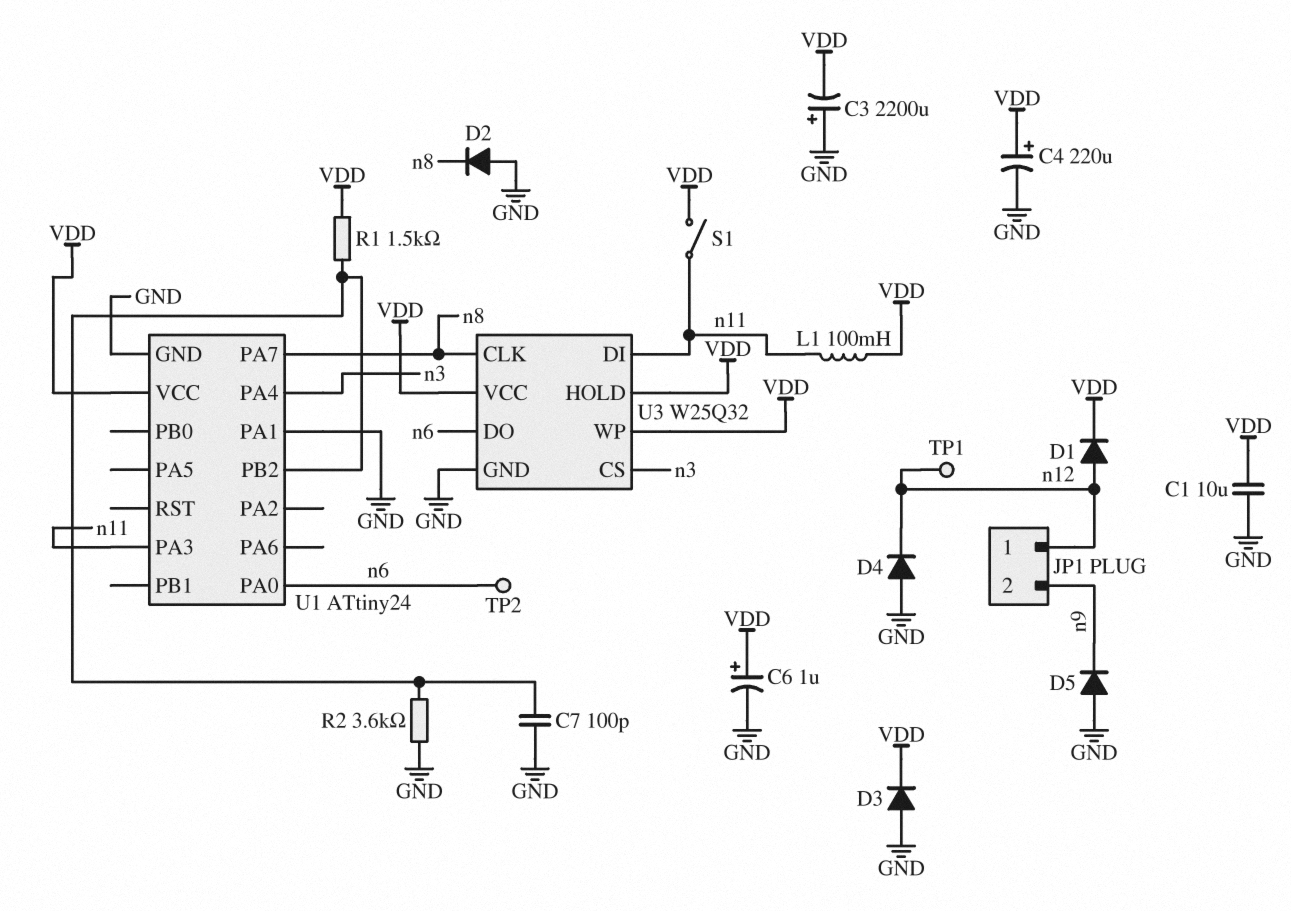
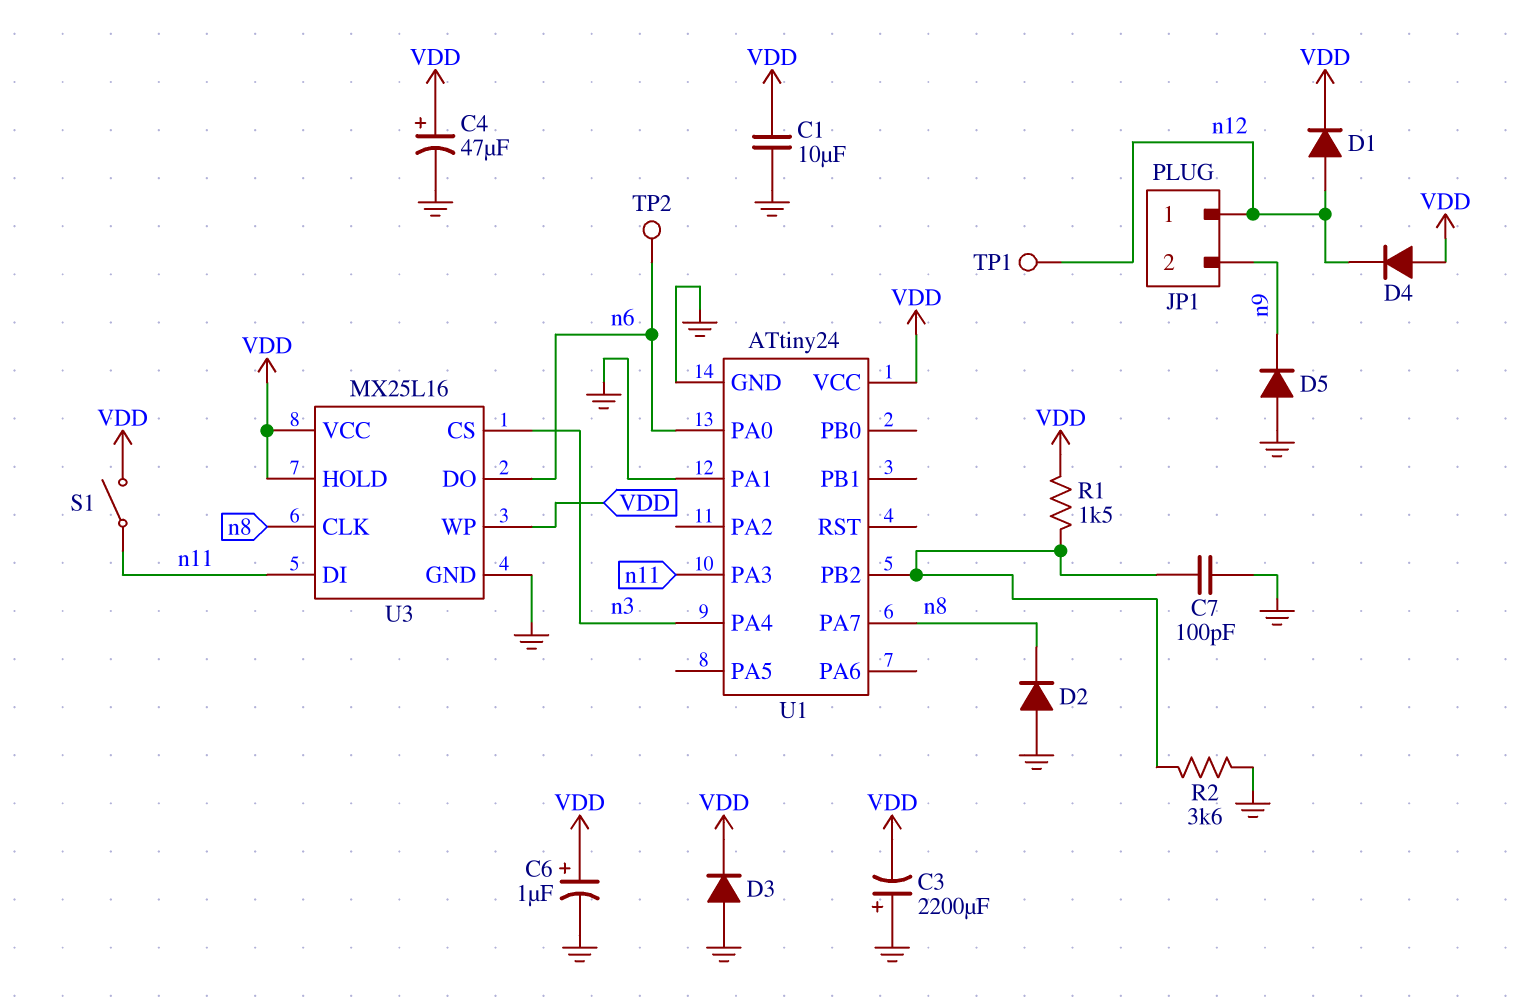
C4: 220uF (plus VDD, minus GND) -> 47uF (plus VDD, minus GND)
D4: diode (A GND, K n12) -> diode (A VDD, K n12)
L1: 100mH (VDD, n11) -> none
U3: W25Q32 -> MX25L16

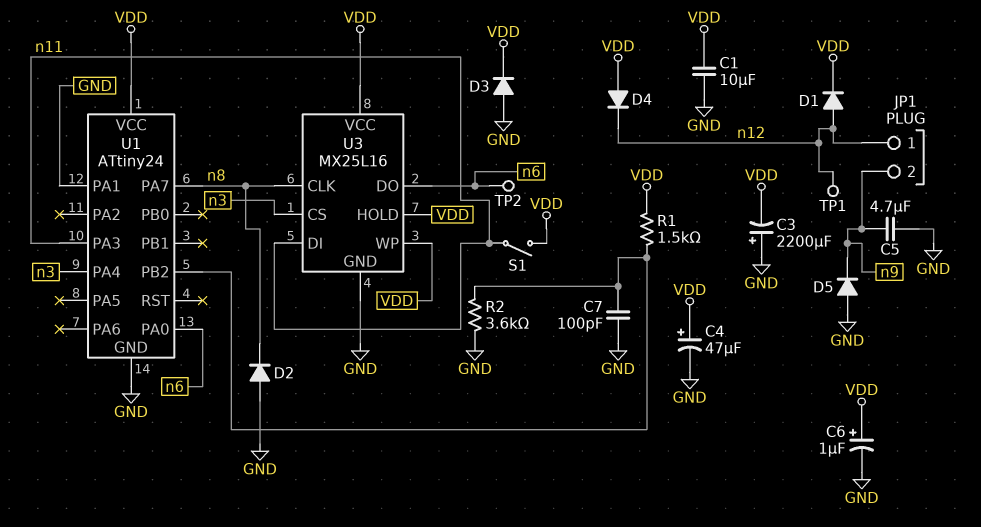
C5: none -> 4.7uF (GND, n9)

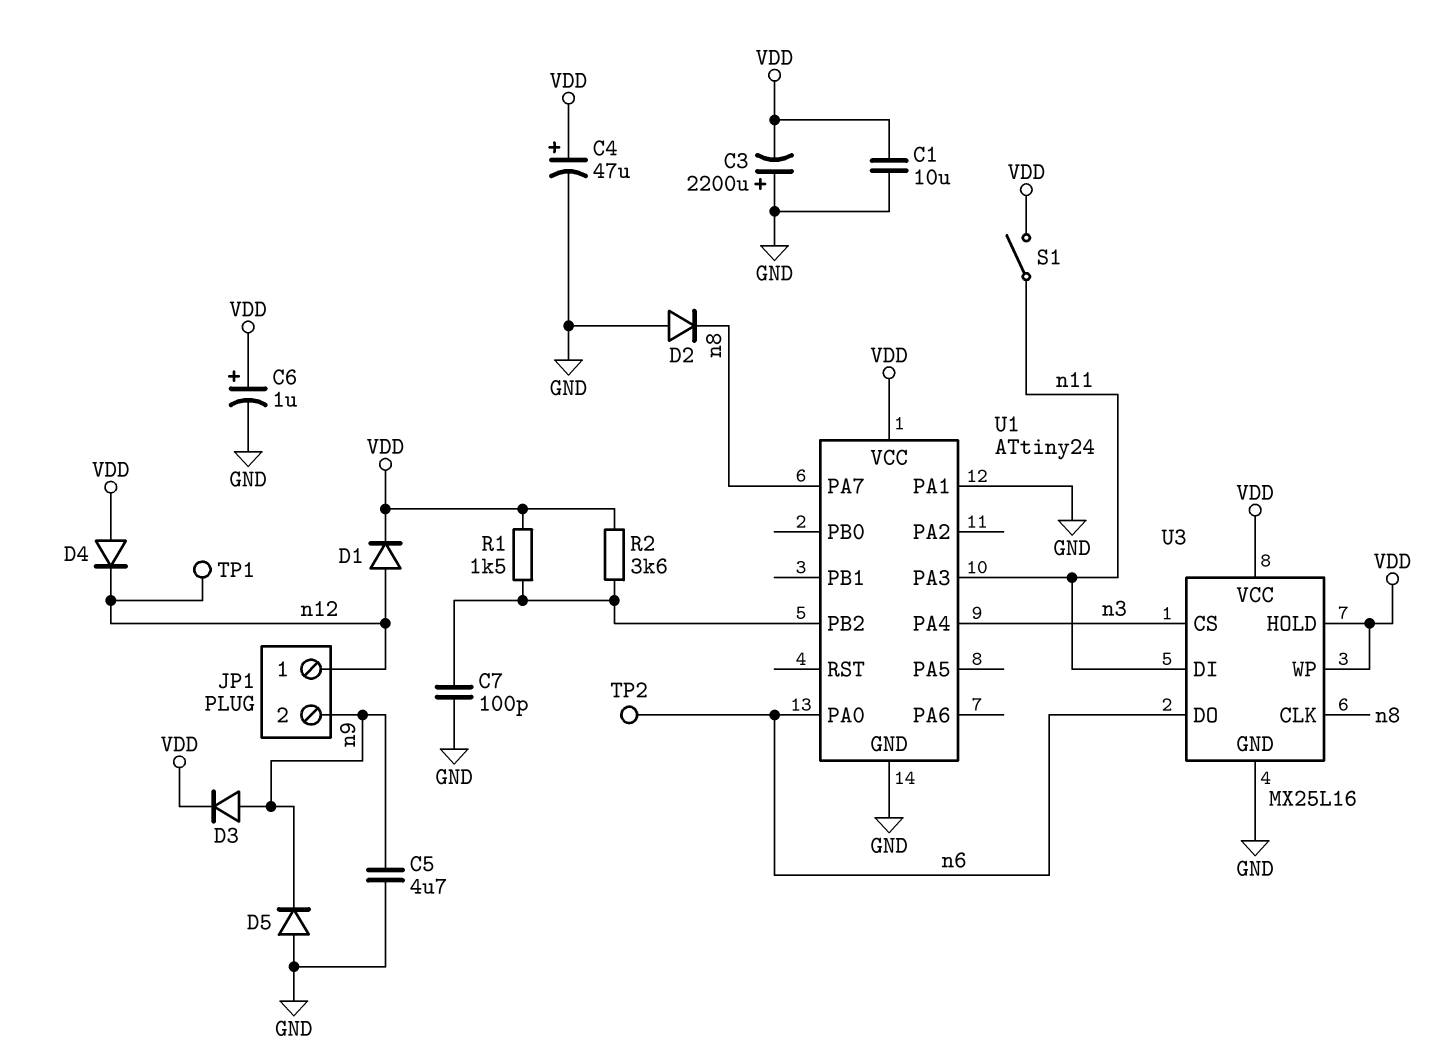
D3: diode (A GND, K VDD) -> diode (A n9, K VDD)
R2: 3.6k (GND, U1/PB2) -> 3.6k (U1/PB2, VDD)

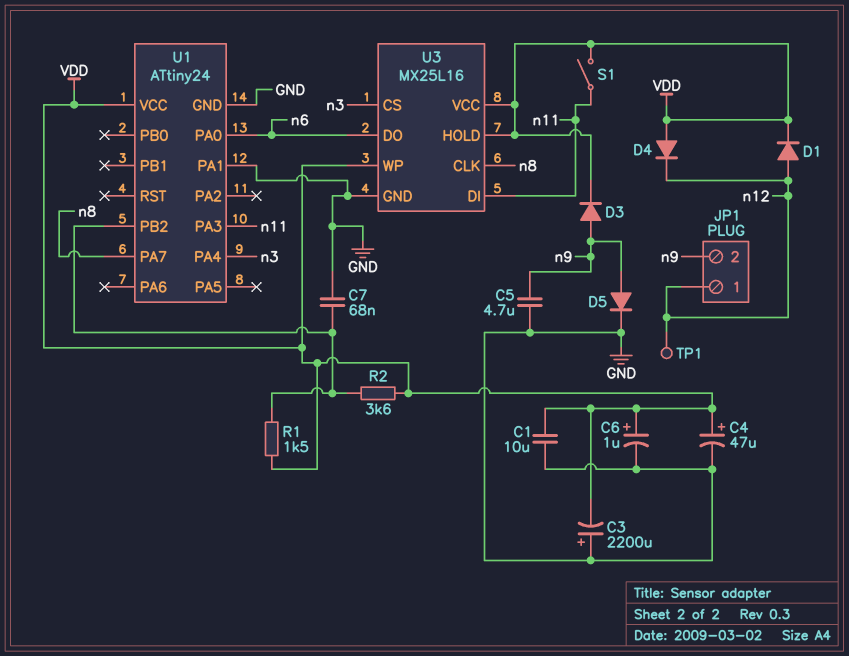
C7: 100pF (GND, U1/PB2) -> 68nF (GND, U1/PB2)
D2: diode (A GND, K n8) -> none
D5: diode (A GND, K n9) -> diode (A n9, K GND)
TP2: test point (n6) -> none

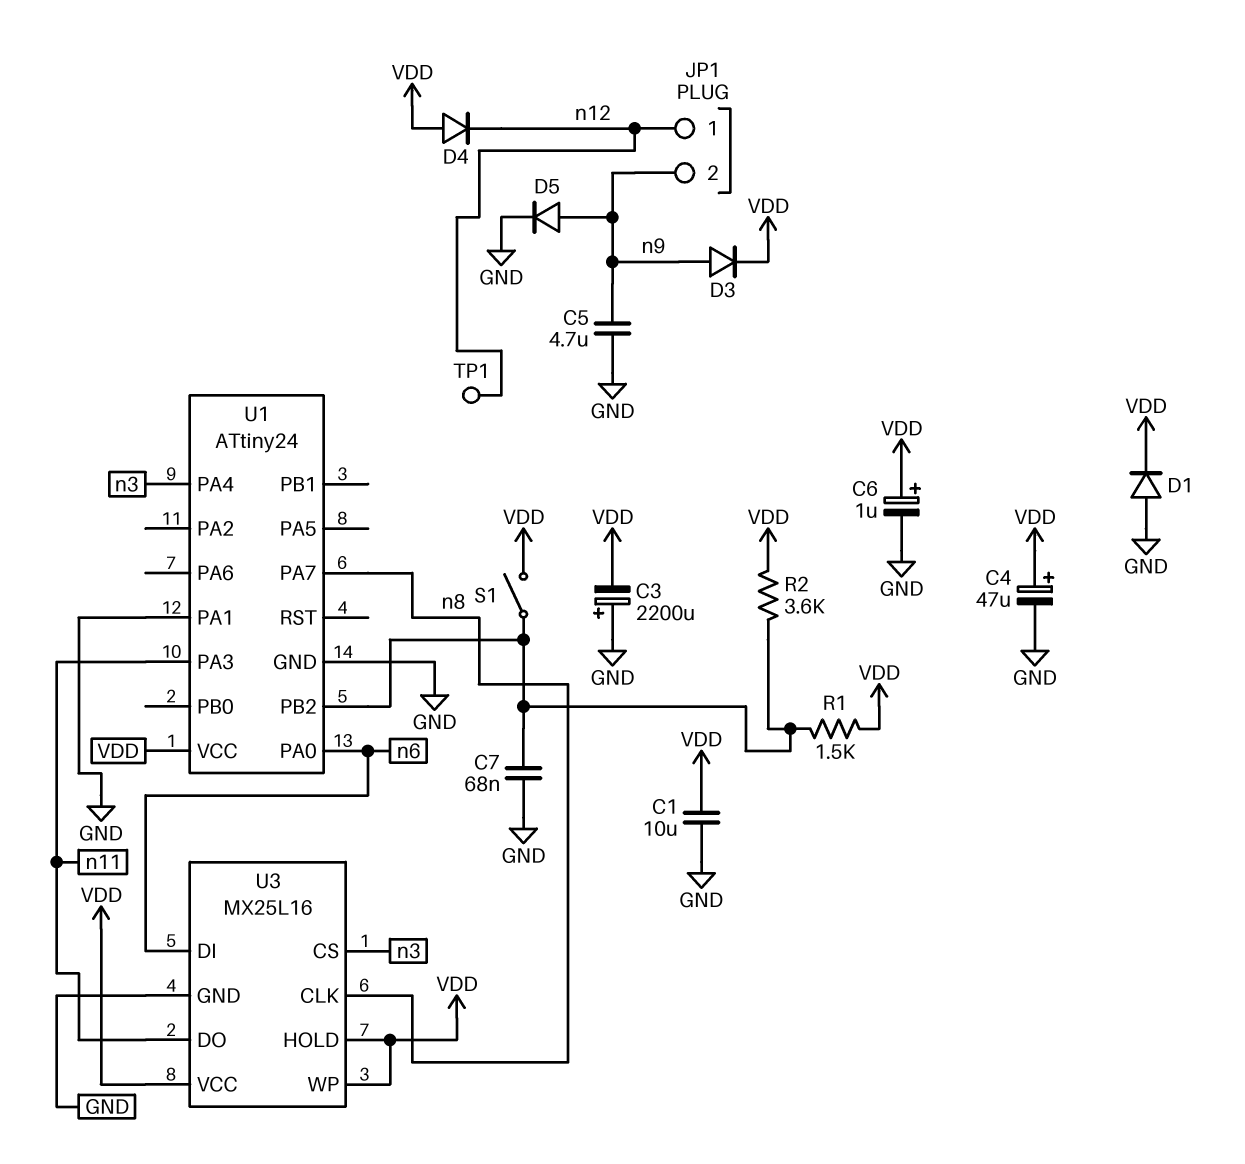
D1: diode (A n12, K VDD) -> diode (A GND, K VDD)
S1: switch (VDD, n11) -> switch (U1/PB2, VDD)
U3 pin DI: n11 -> n6
U3 pin DO: n6 -> n11

